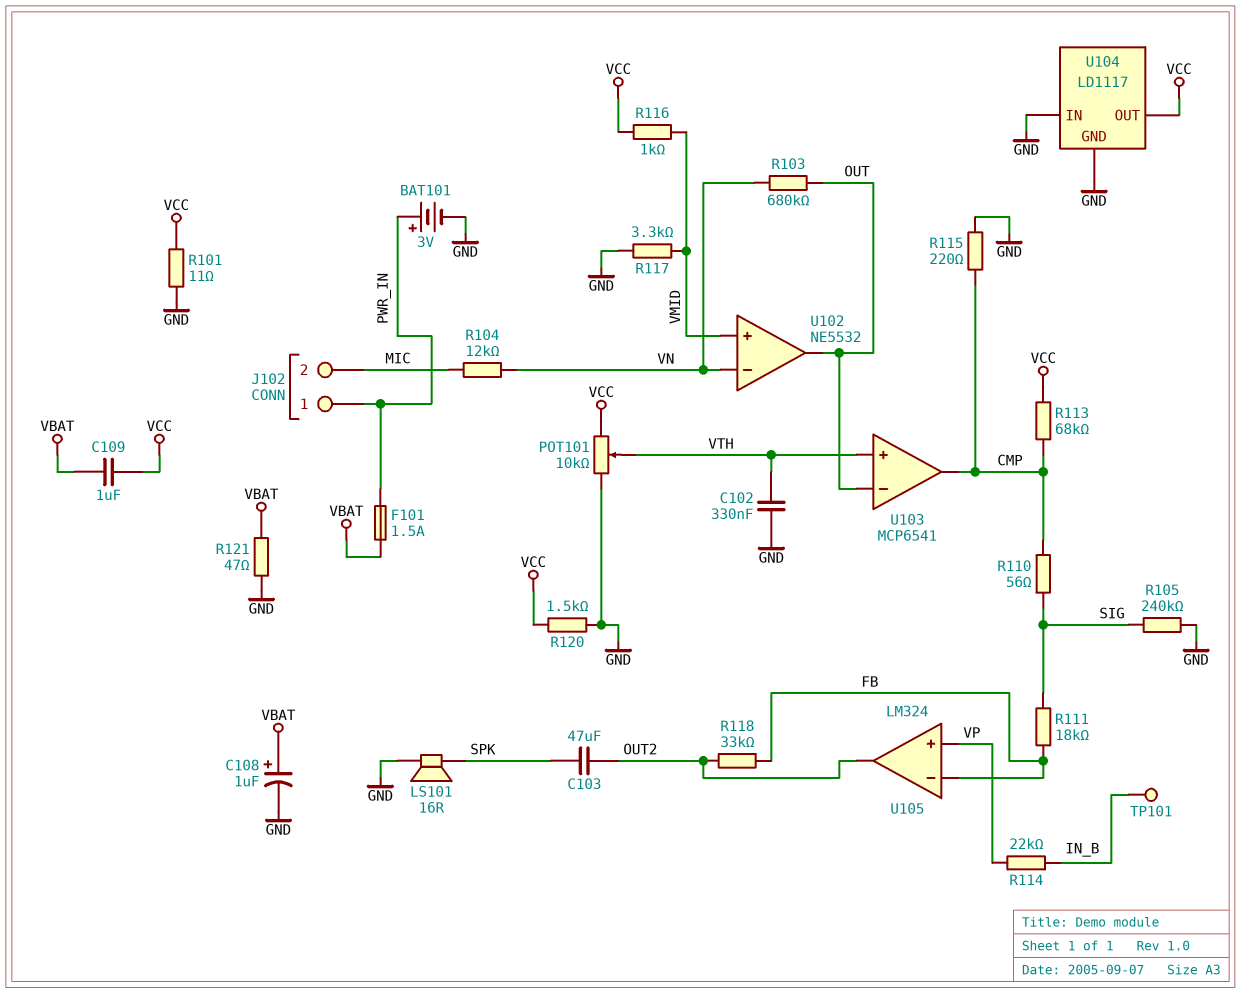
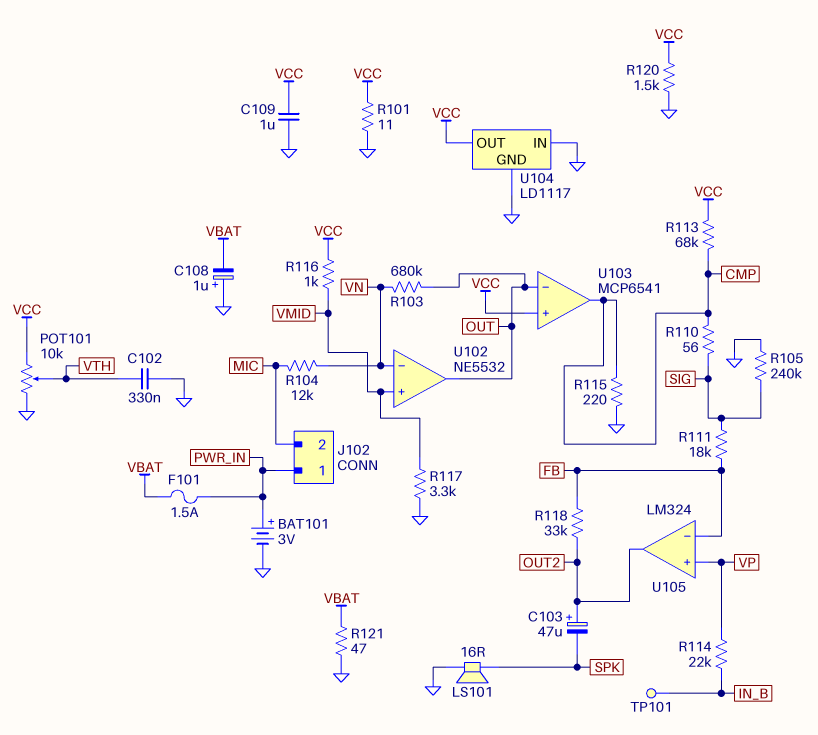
C103: 47uF (OUT2, SPK) -> 47uF (plus OUT2, minus SPK)
C108: 1uF (plus VBAT, minus GND) -> 1uF (plus GND, minus VBAT)
C109: 1uF (VBAT, VCC) -> 1uF (GND, VCC)
U103 pin in+: VTH -> VCC

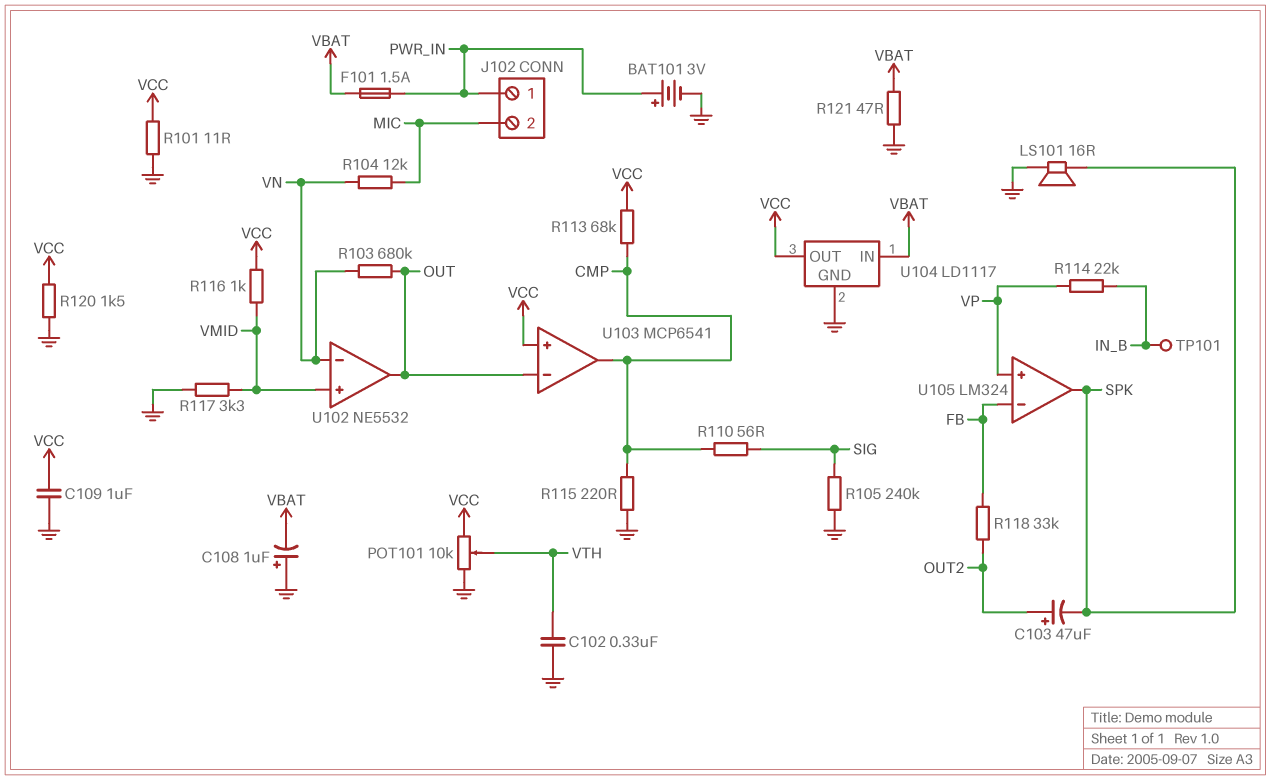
R111: 18k (FB, SIG) -> none
U104 pin IN: GND -> VBAT
U105 pin out: OUT2 -> SPK

